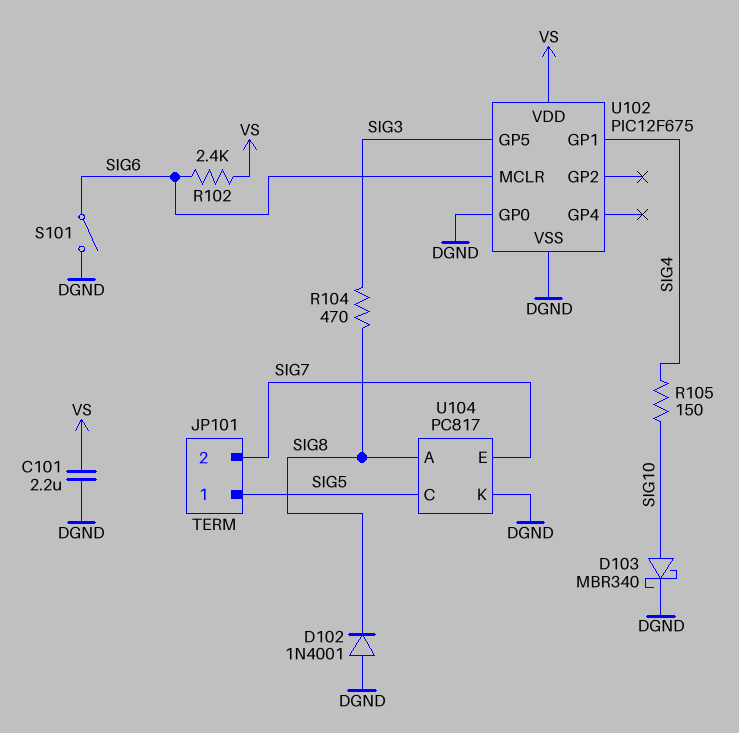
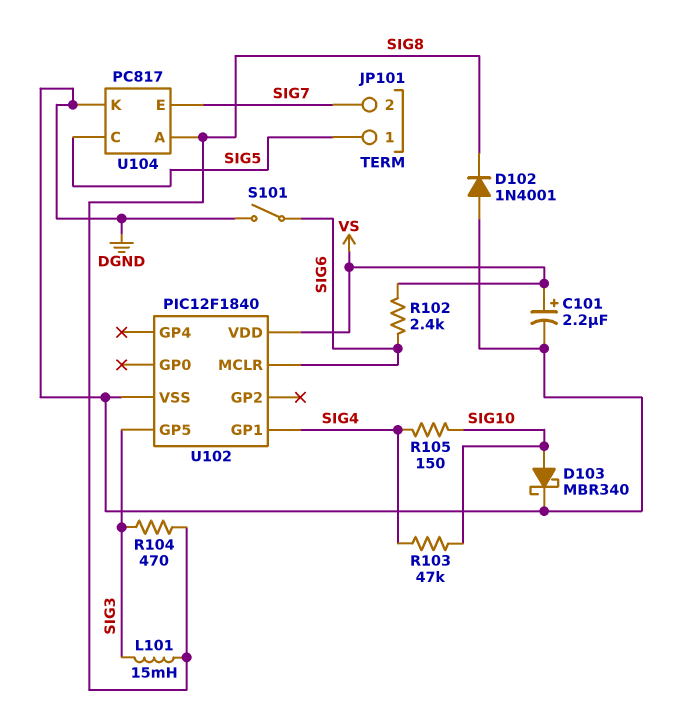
C101: 2.2uF (DGND, VS) -> 2.2uF (plus VS, minus DGND)
L101: none -> 15mH (SIG3, SIG8)
R103: none -> 47k (SIG4, SIG10)
U102: PIC12F675 -> PIC12F1840
U102 pin GP0: DGND -> none

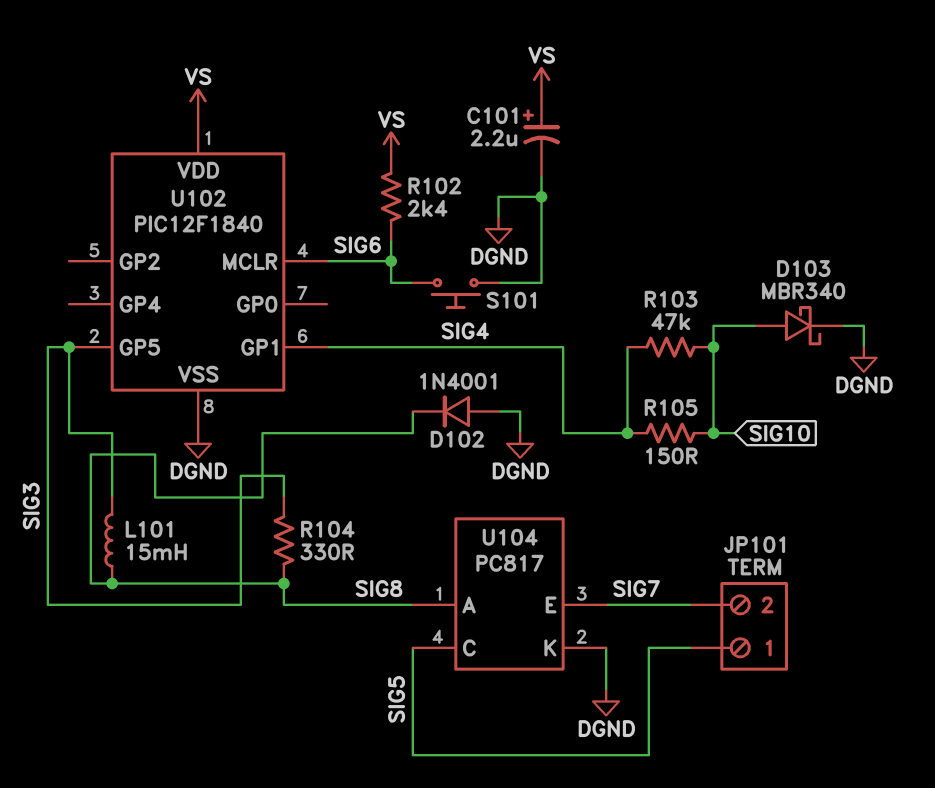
R104: 470 (SIG3, SIG8) -> 330 (SIG3, SIG8)
S101: switch (DGND, SIG6) -> button (DGND, SIG6)

